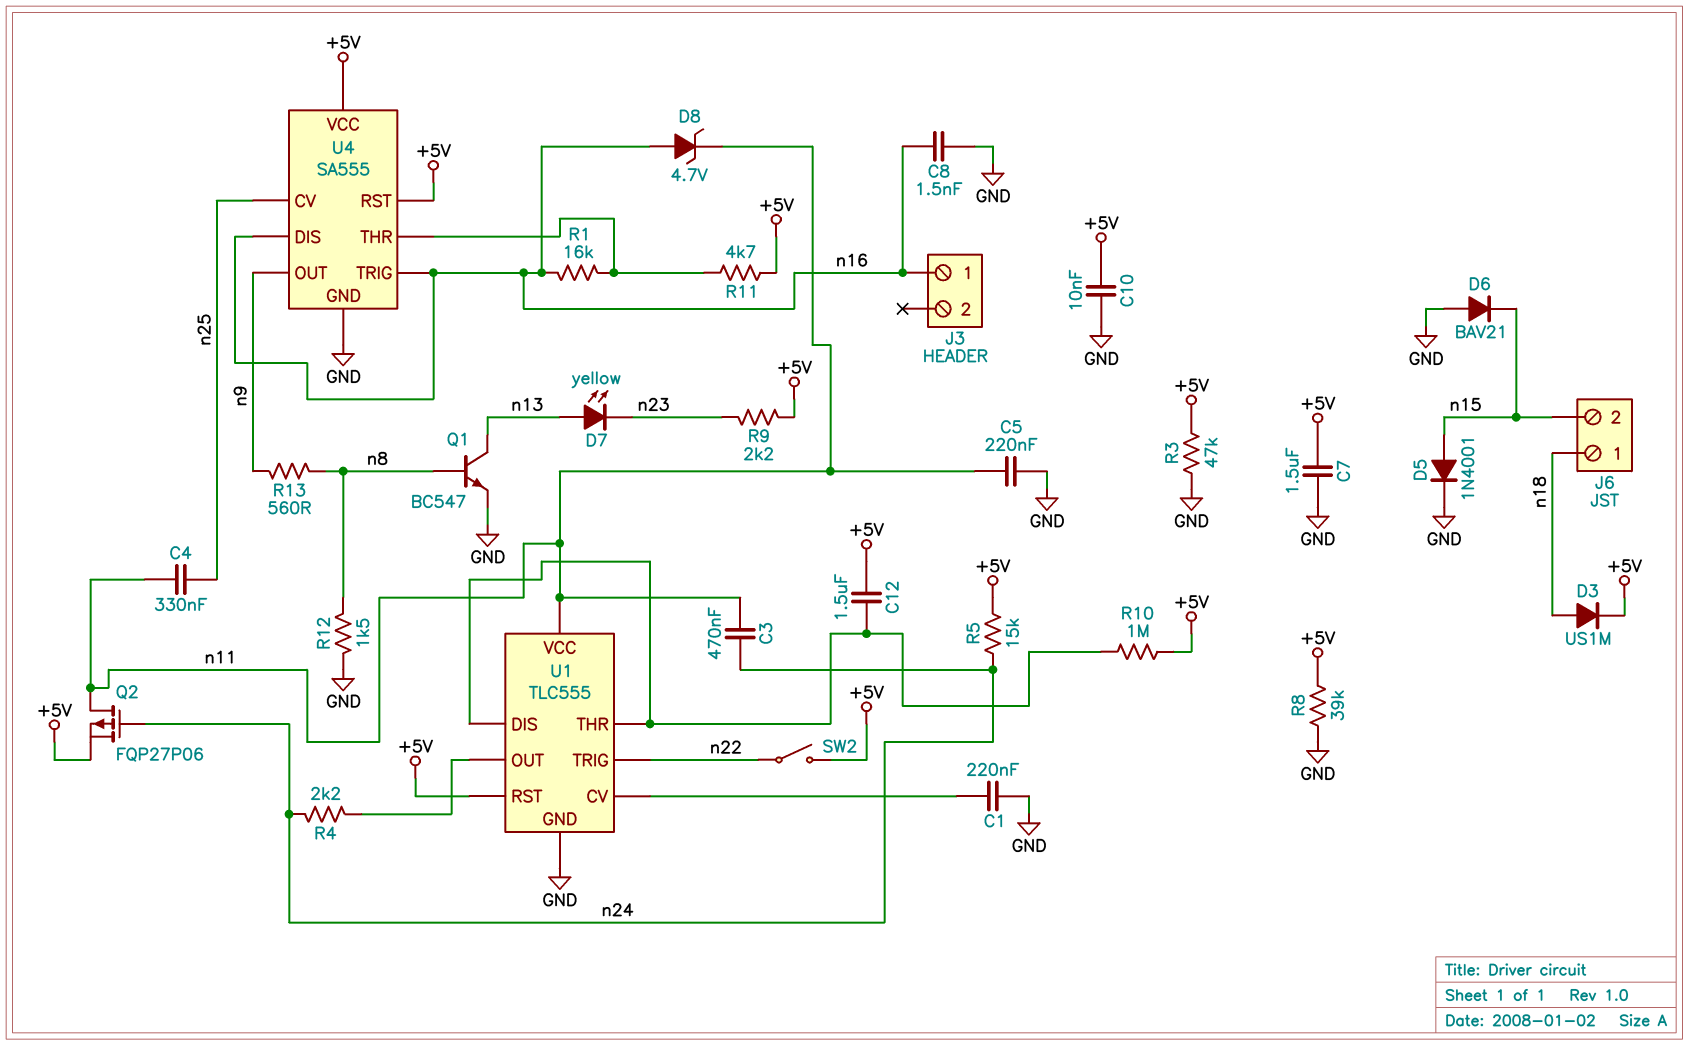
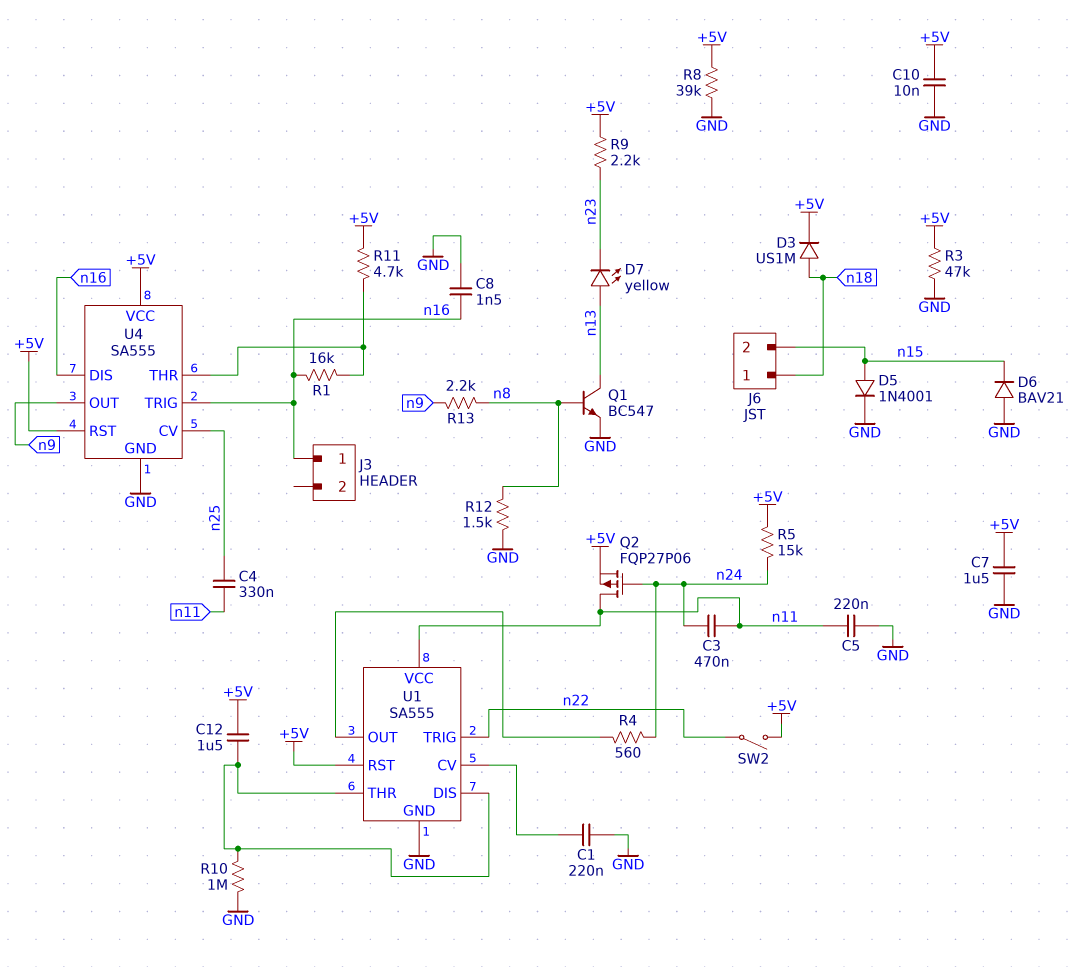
D8: zener 4.7V (A n16, K n11) -> none
R4: 2.2k (U1/OUT, n24) -> 560 (U1/OUT, n24)
R10: 1M (+5V, U1/DIS) -> 1M (GND, U1/DIS)
R13: 560 (n8, n9) -> 2.2k (n8, n9)
U1: TLC555 -> SA555

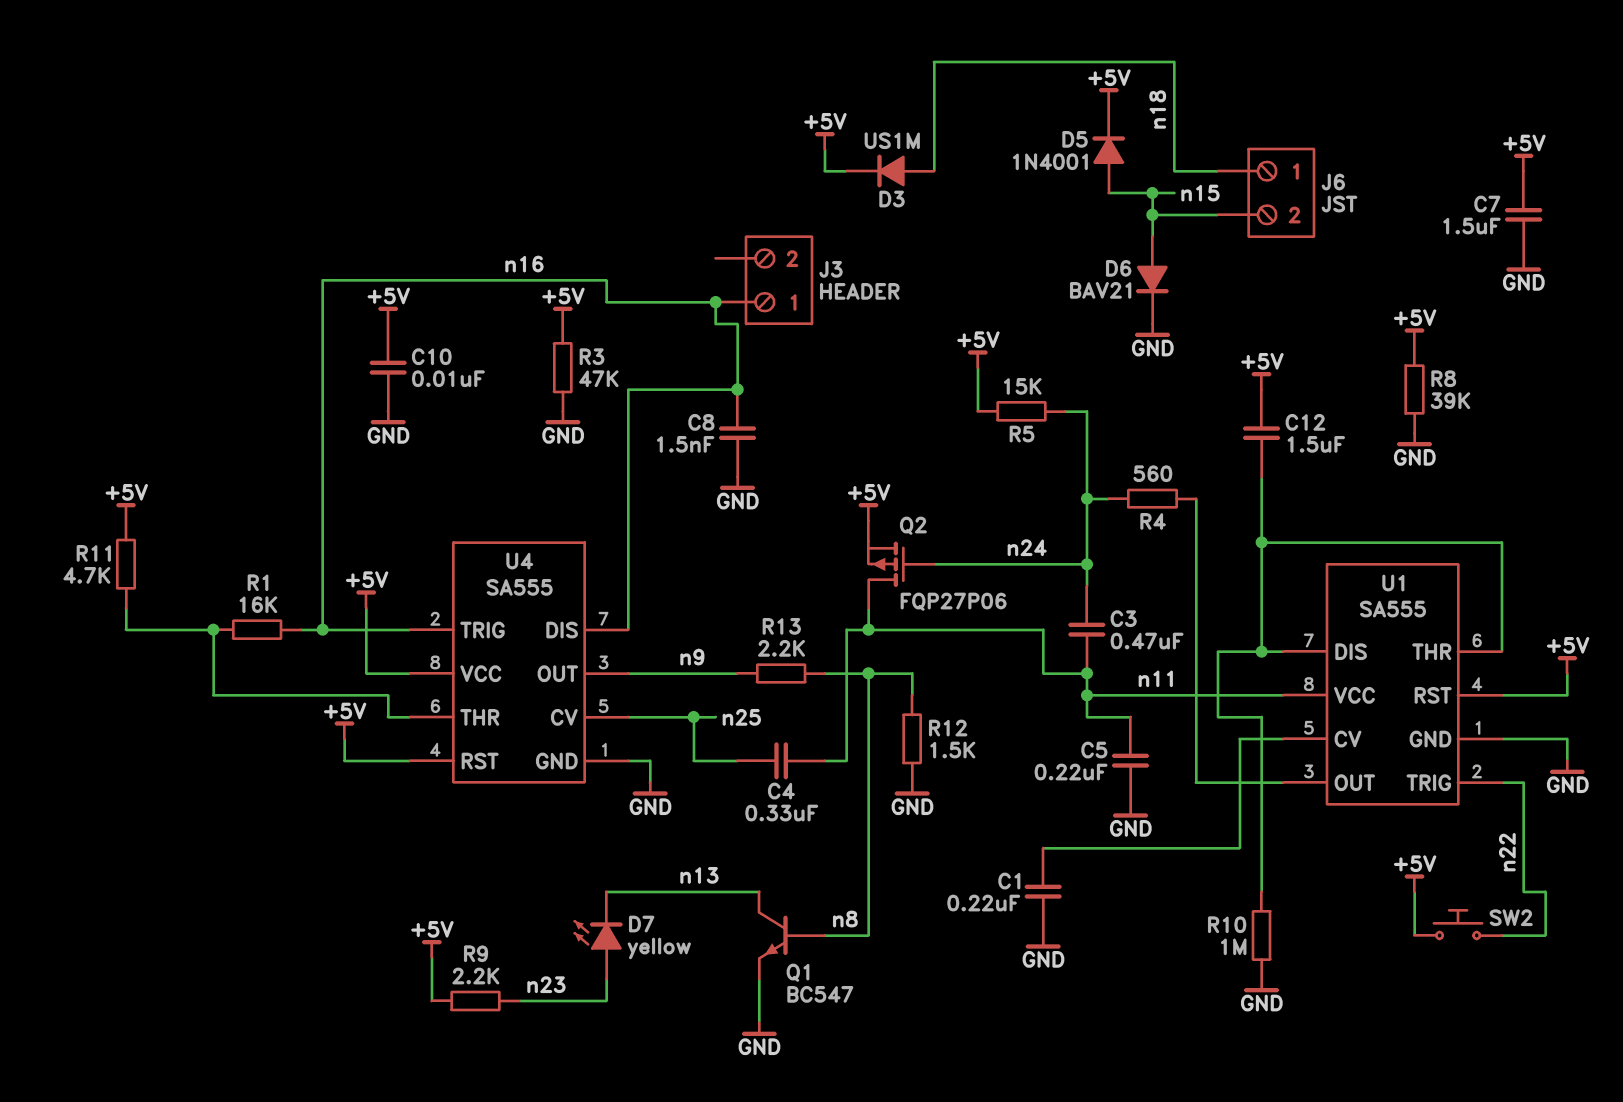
D5: diode 1N4001 (A n15, K GND) -> diode 1N4001 (A n15, K +5V)
D6: diode BAV21 (A GND, K n15) -> diode BAV21 (A n15, K GND)
D7: LED yellow (A n13, K n23) -> LED yellow (A n23, K n13)
SW2: switch (+5V, n22) -> button (+5V, n22)

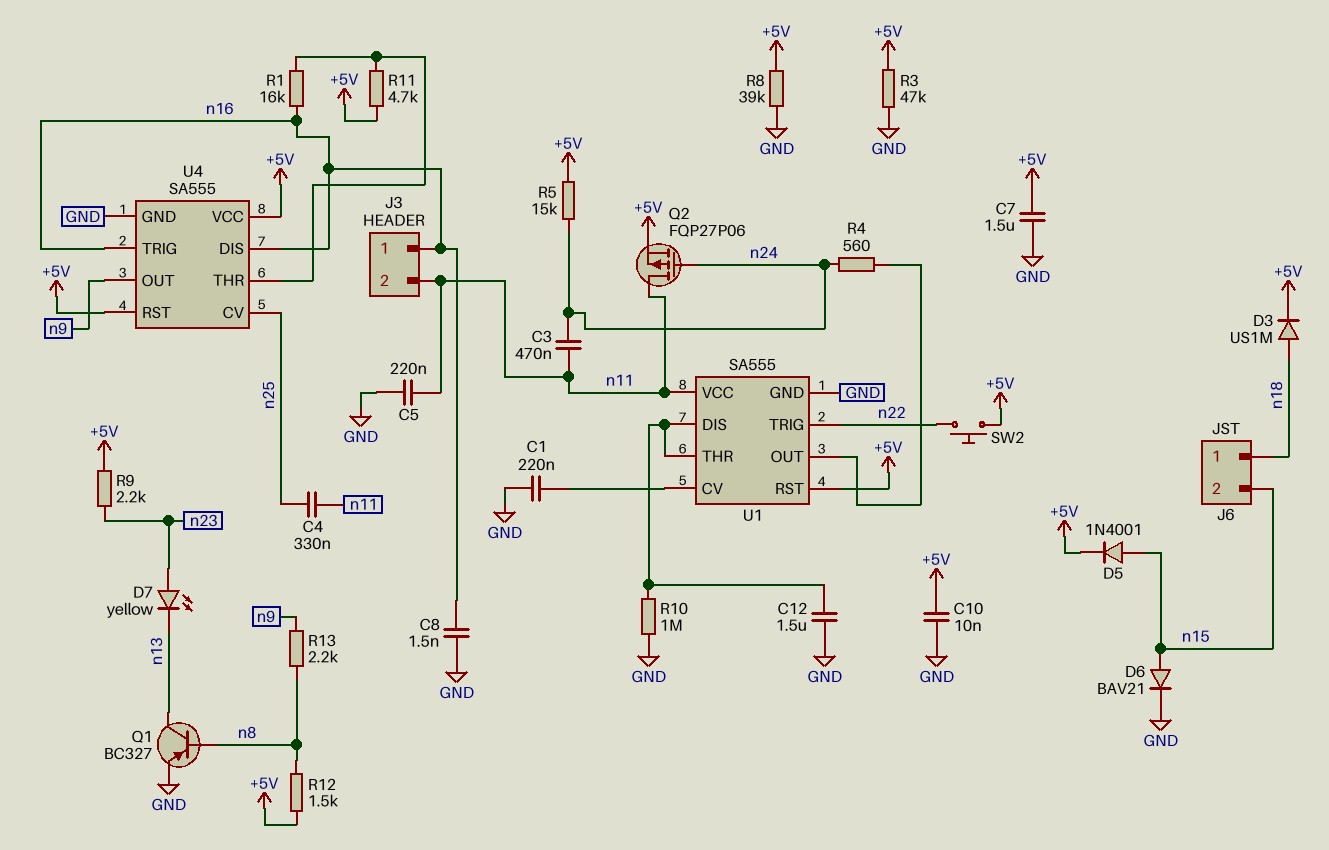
C12: 1.5uF (+5V, U1/DIS) -> 1.5uF (GND, U1/DIS)
J3 pin 2: none -> n11
Q1: NPN BC547 (B n8, C n13, E GND) -> PNP BC327 (B n8, C n13, E GND)
R12: 1.5k (GND, n8) -> 1.5k (+5V, n8)

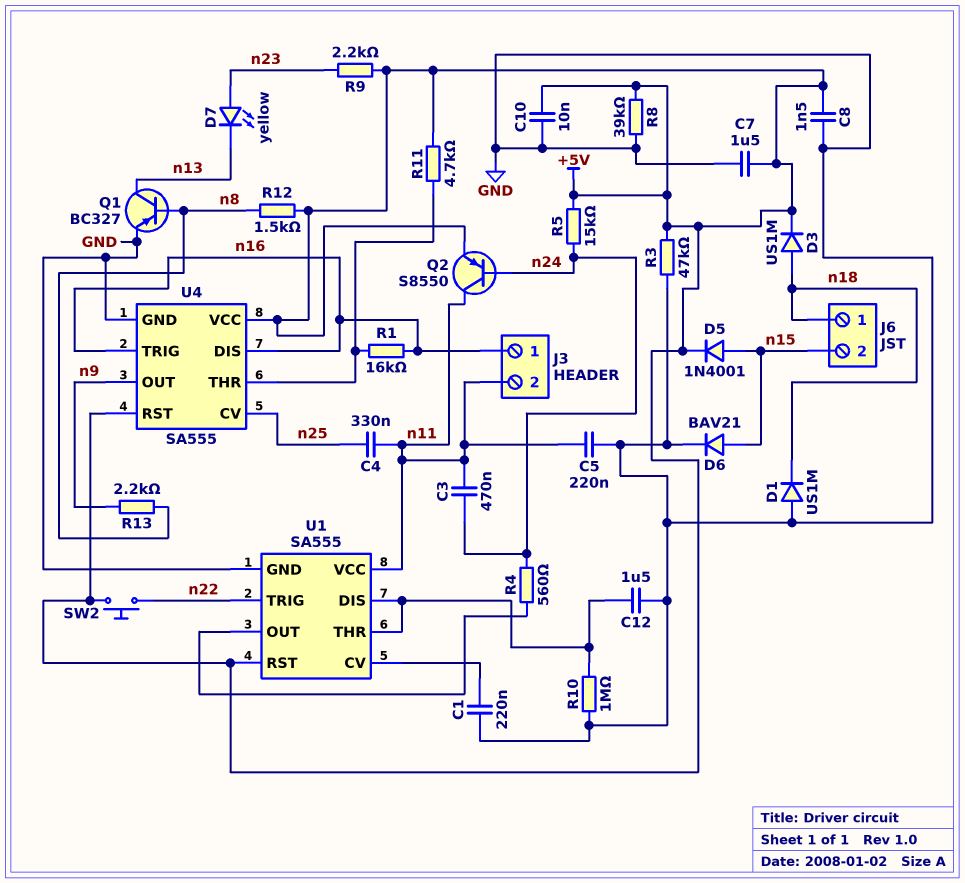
C8: 1.5nF (GND, n16) -> 1.5nF (+5V, GND)
D1: none -> diode US1M (A GND, K n18)
Q2: PMOS FQP27P06 (G n24, D n11, S +5V) -> PNP S8550 (B n24, C n11, E +5V)

